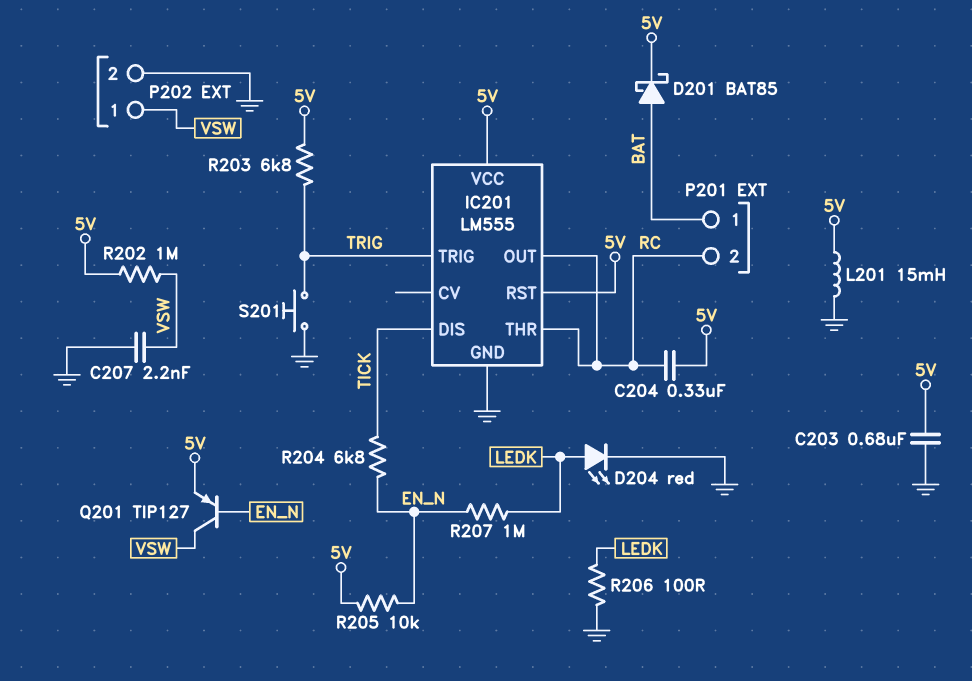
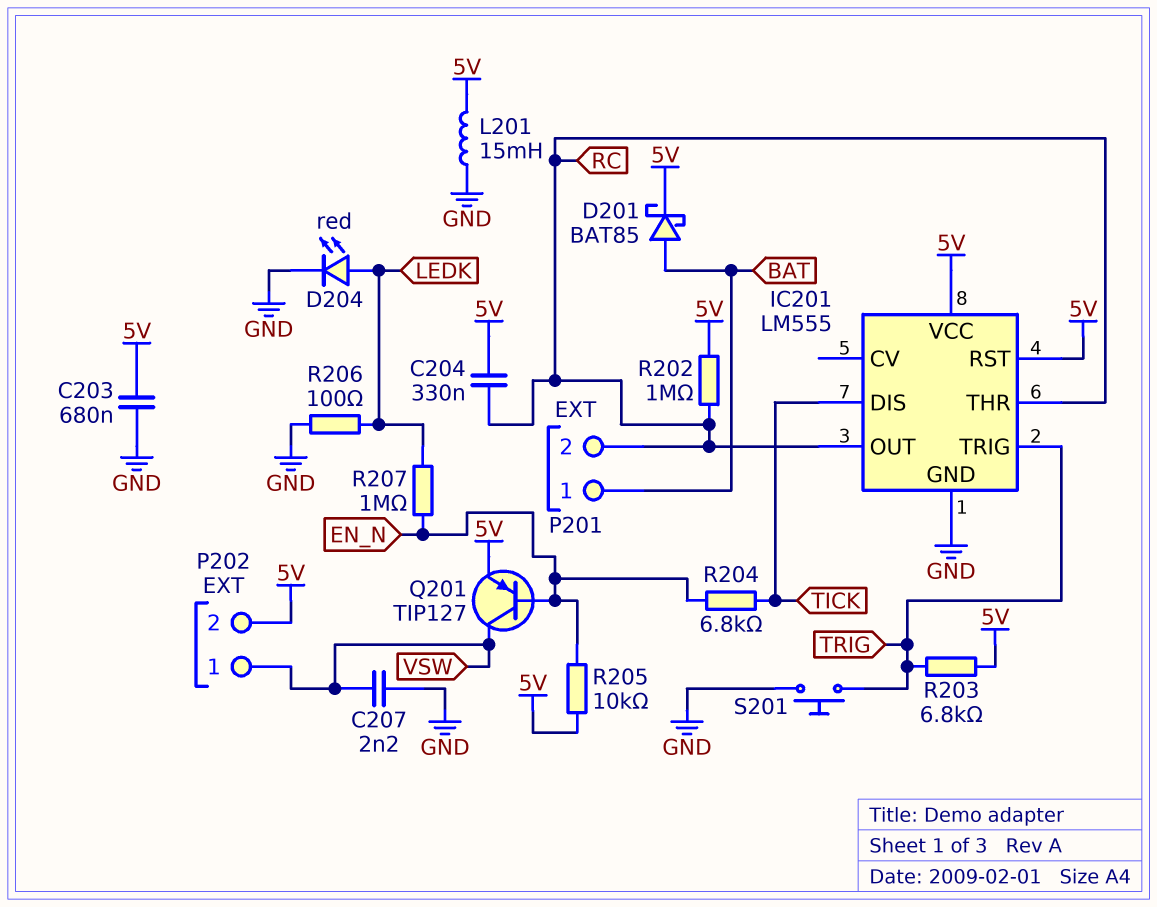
P202 pin 2: GND -> 5V
R202: 1M (5V, VSW) -> 1M (5V, RC)

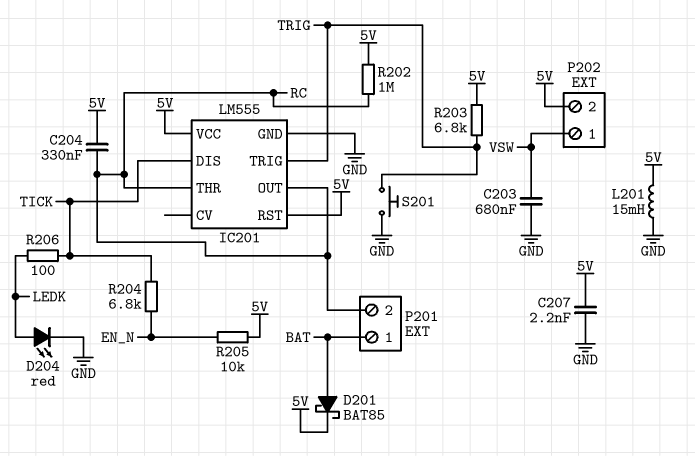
C203: 680nF (5V, GND) -> 680nF (GND, VSW)
C207: 2.2nF (GND, VSW) -> 2.2nF (5V, GND)
Q201: PNP TIP127 (B EN_N, C VSW, E 5V) -> none
R206: 100 (GND, LEDK) -> 100 (LEDK, TICK)
R207: 1M (EN_N, LEDK) -> none

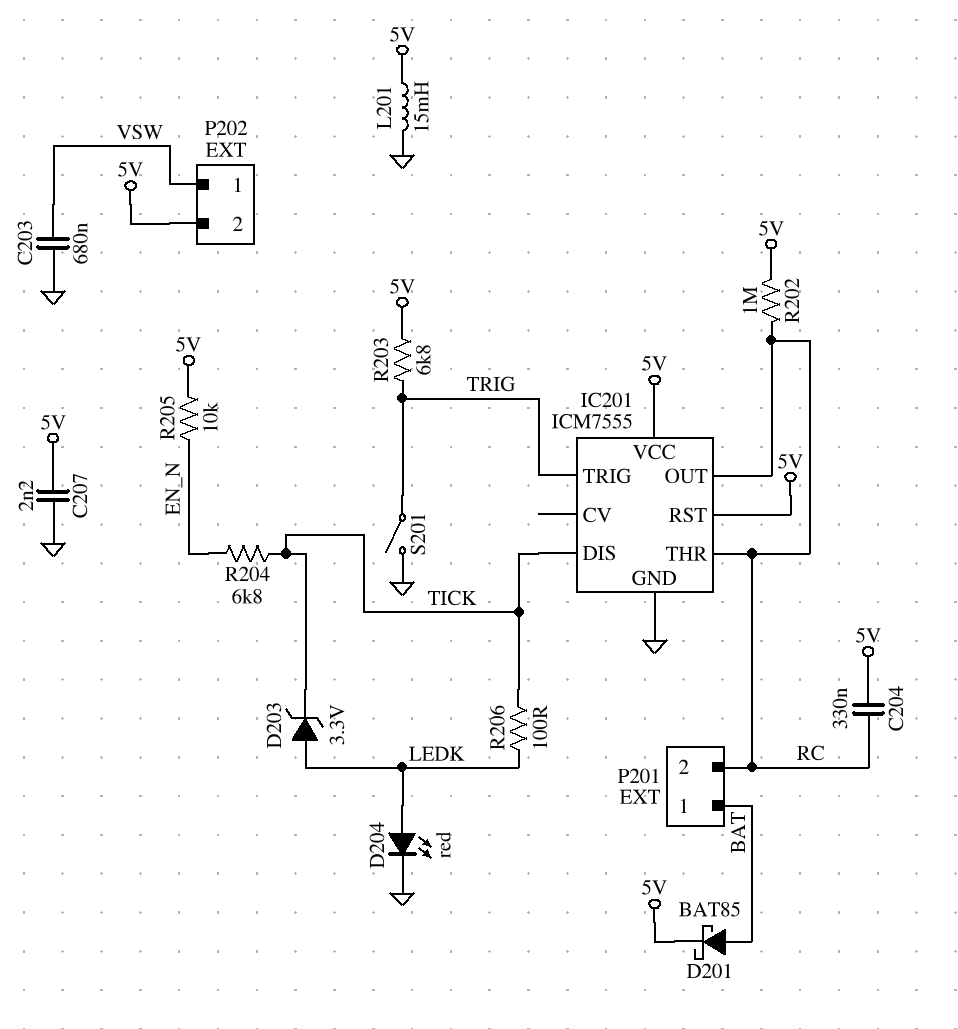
D203: none -> zener 3.3V (A LEDK, K TICK)
IC201: LM555 -> ICM7555
S201: button (GND, TRIG) -> switch (GND, TRIG)

